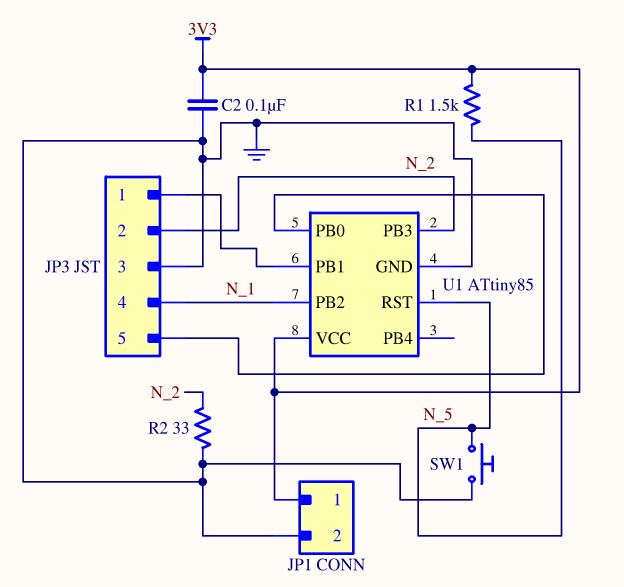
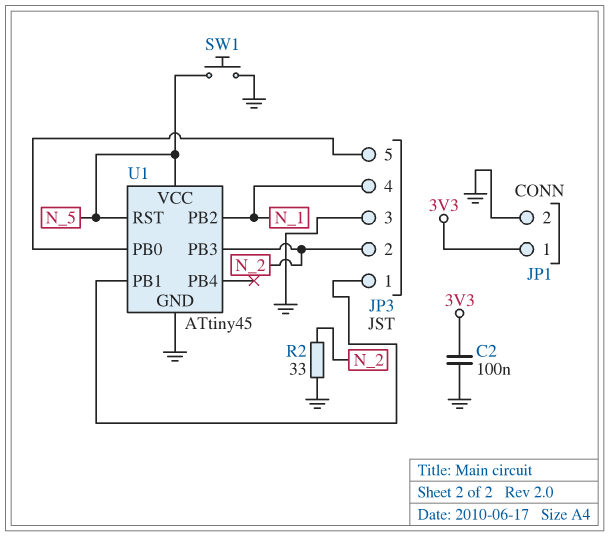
R1: 1.5k (3V3, N_5) -> none
U1: ATtiny85 -> ATtiny45
U1 pin VCC: 3V3 -> N_5

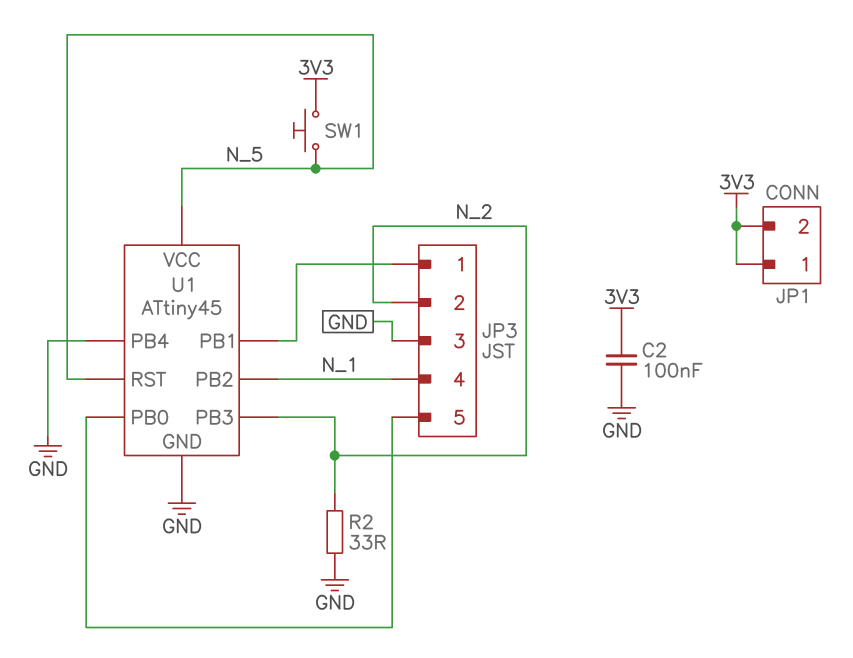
JP1 pin 2: GND -> 3V3
SW1: button (GND, N_5) -> button (3V3, N_5)
U1 pin PB4: none -> GND

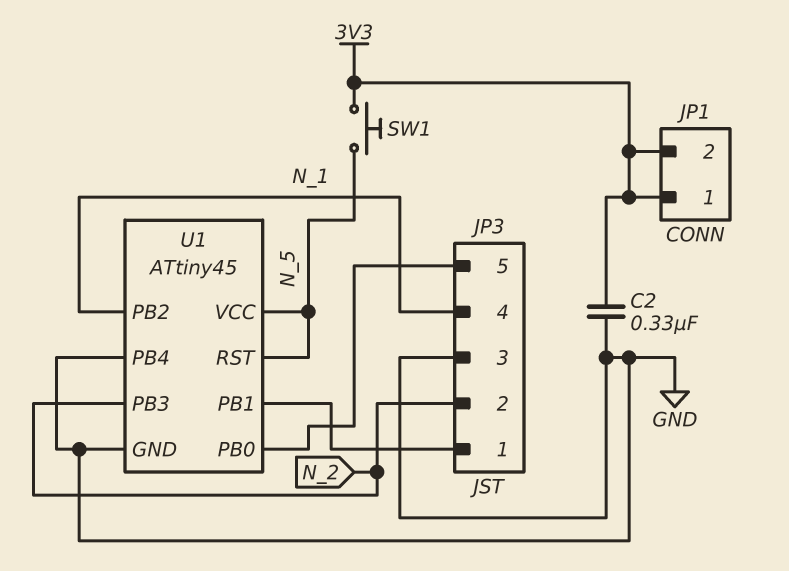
C2: 100nF (3V3, GND) -> 330nF (3V3, GND)
R2: 33 (GND, N_2) -> none

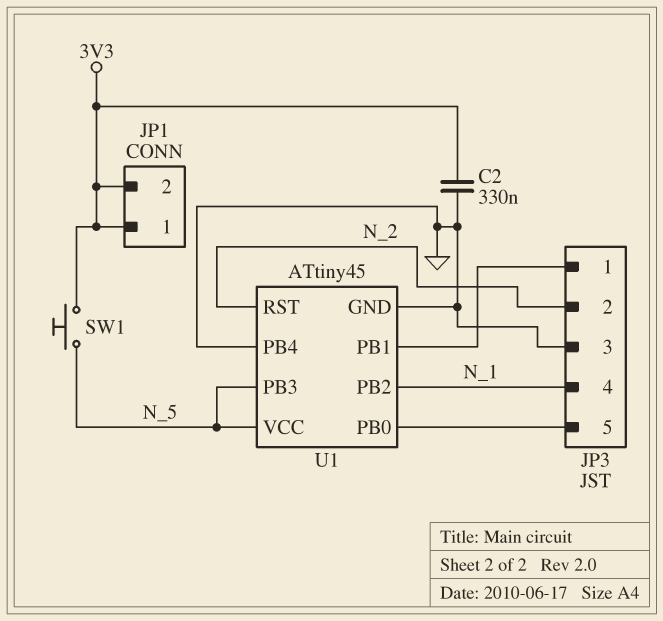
U1 pin PB3: N_2 -> N_5
U1 pin RST: N_5 -> N_2

